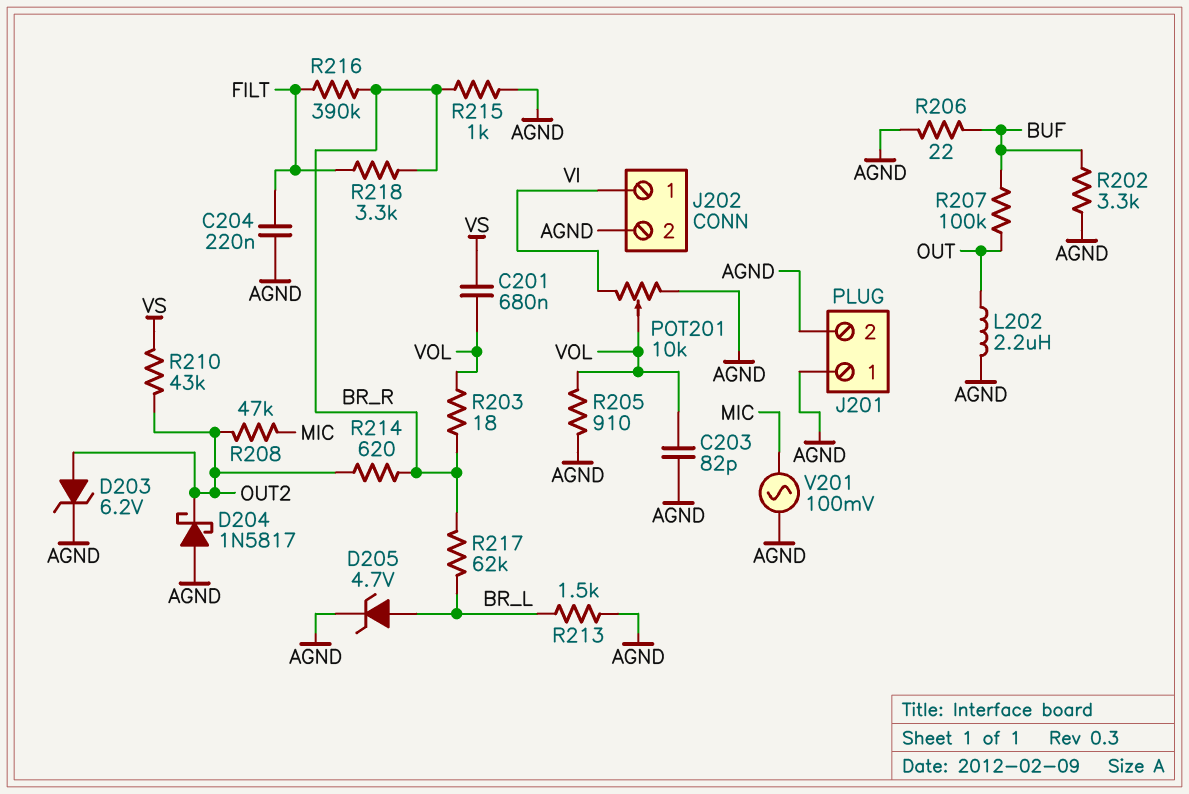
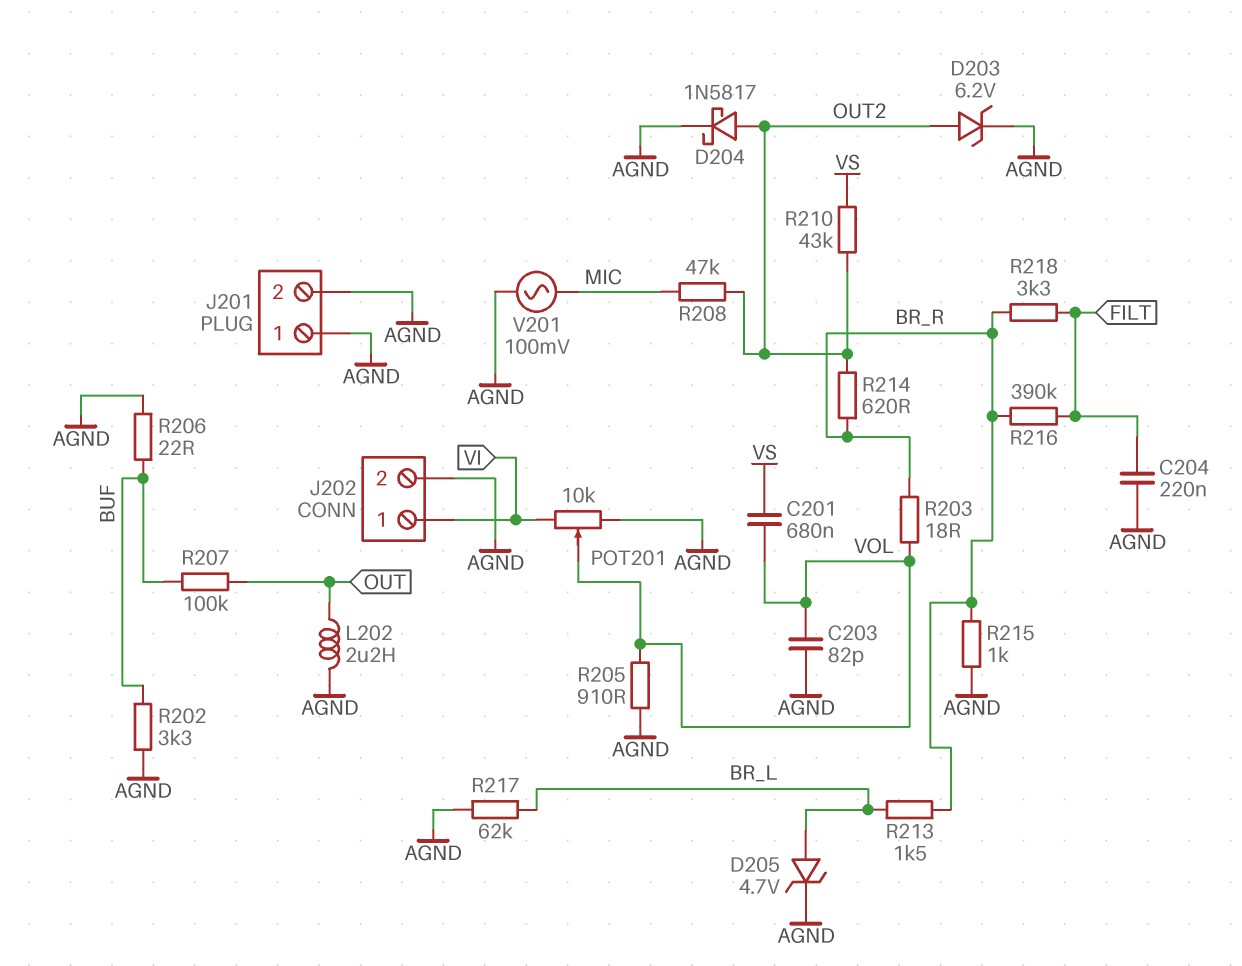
D204: schottky 1N5817 (A AGND, K OUT2) -> schottky 1N5817 (A OUT2, K AGND)
R213: 1.5k (AGND, BR_L) -> 1.5k (BR_L, BR_R)
R217: 62k (BR_L, BR_R) -> 62k (AGND, BR_L)

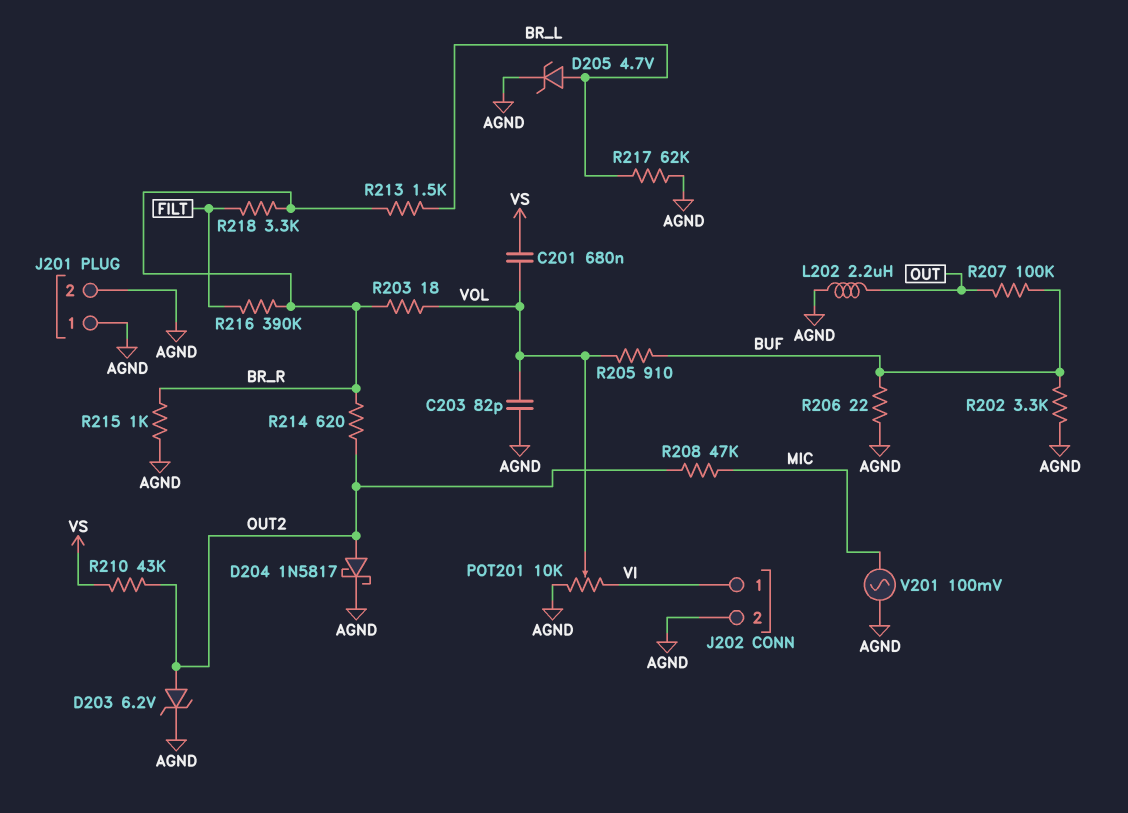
C204: 220nF (AGND, FILT) -> none
R205: 910 (AGND, VOL) -> 910 (BUF, VOL)

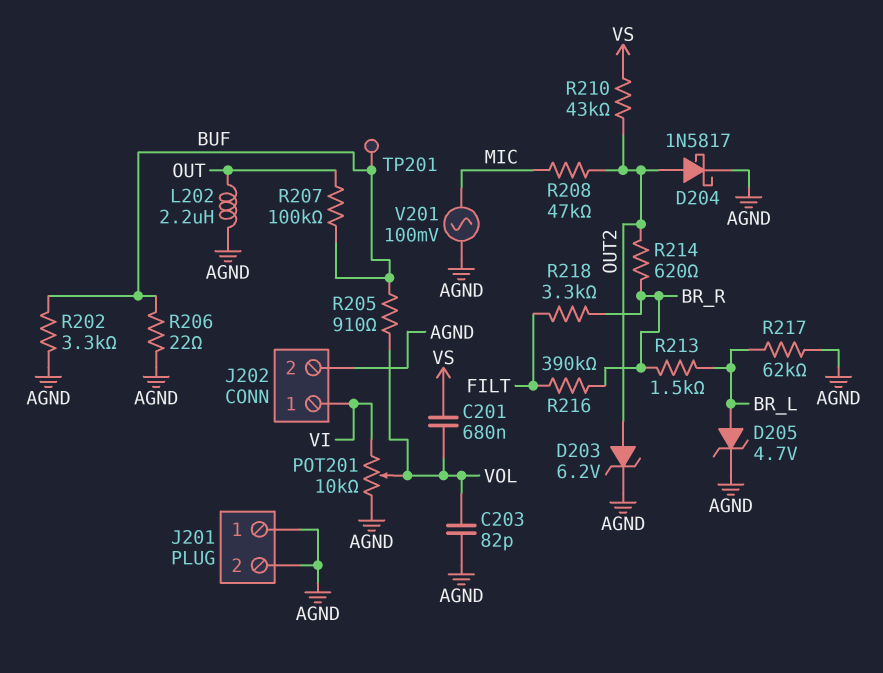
R203: 18 (BR_R, VOL) -> none
R215: 1k (AGND, BR_R) -> none
TP201: none -> test point (BUF)

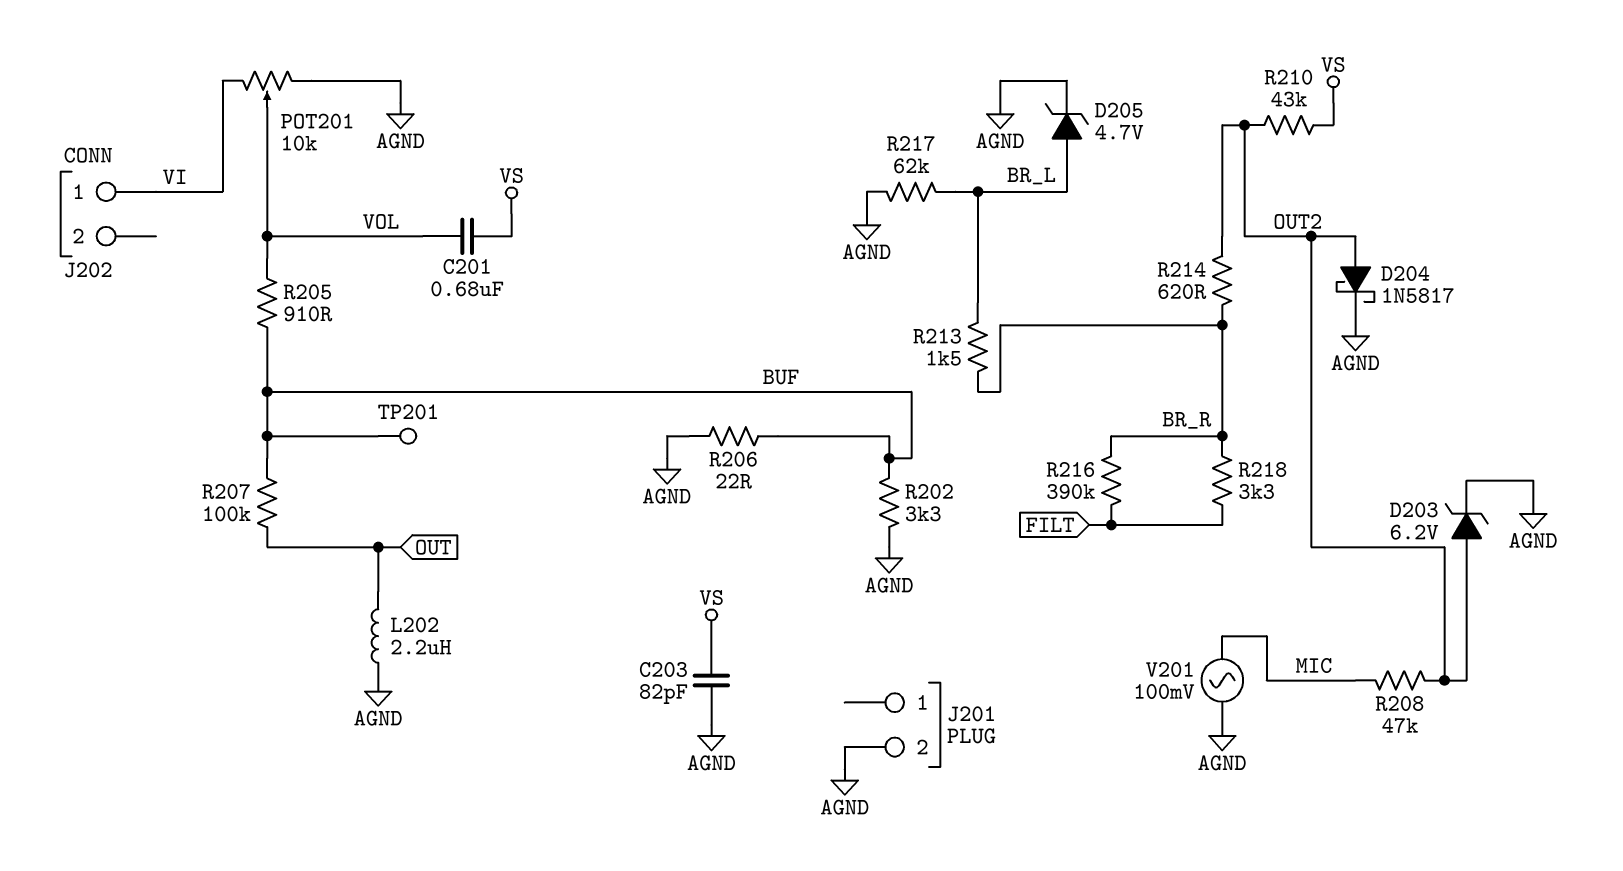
C203: 82pF (AGND, VOL) -> 82pF (AGND, VS)
J201 pin 1: AGND -> none
J202 pin 2: AGND -> none

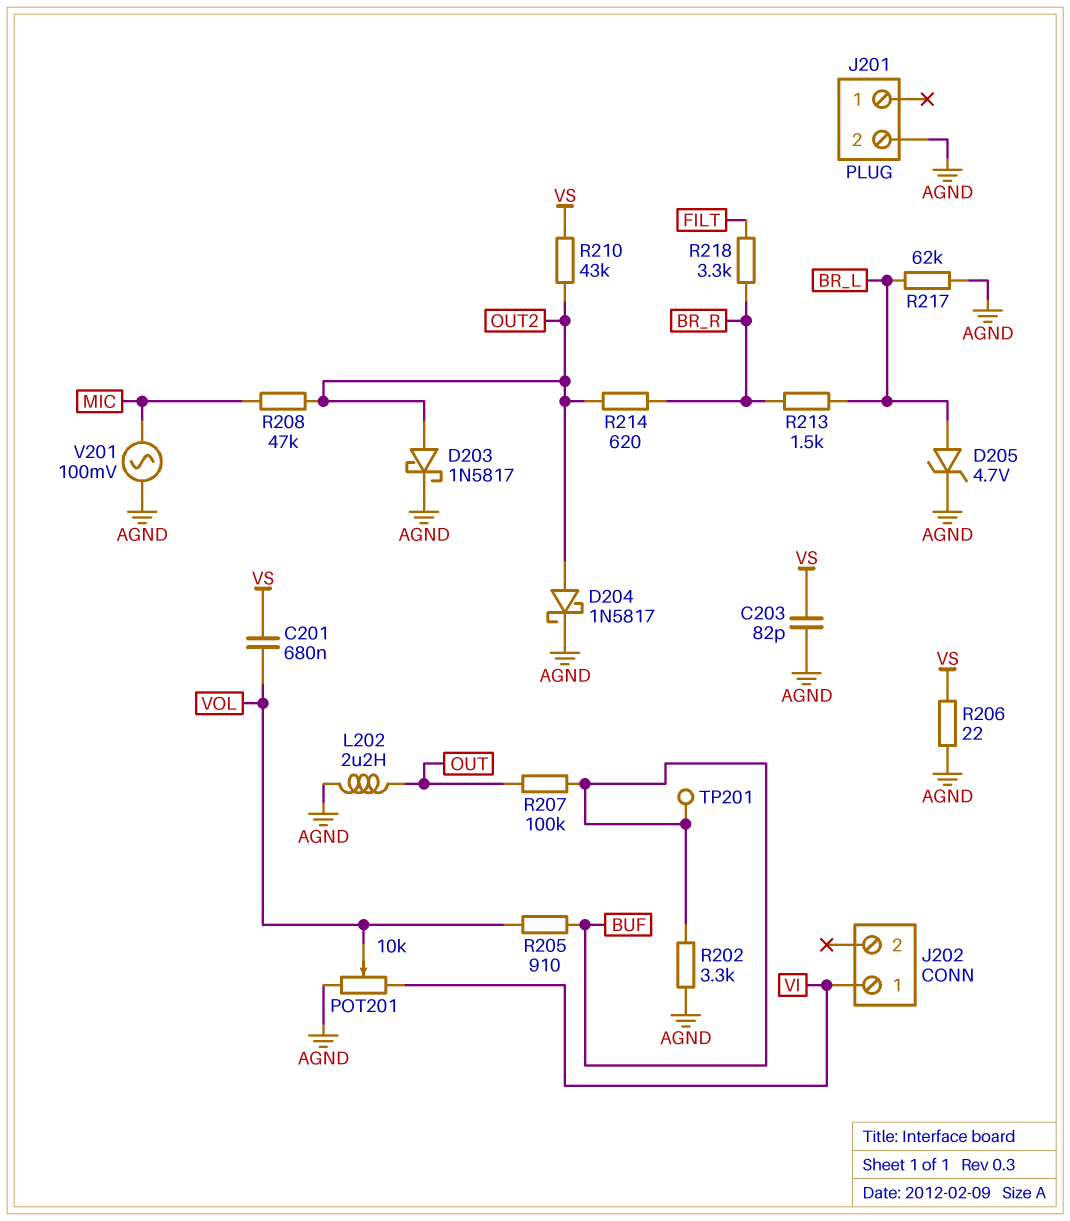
D203: zener 6.2V (A OUT2, K AGND) -> schottky 1N5817 (A OUT2, K AGND)
R206: 22 (AGND, BUF) -> 22 (AGND, VS)
R216: 390k (BR_R, FILT) -> none

